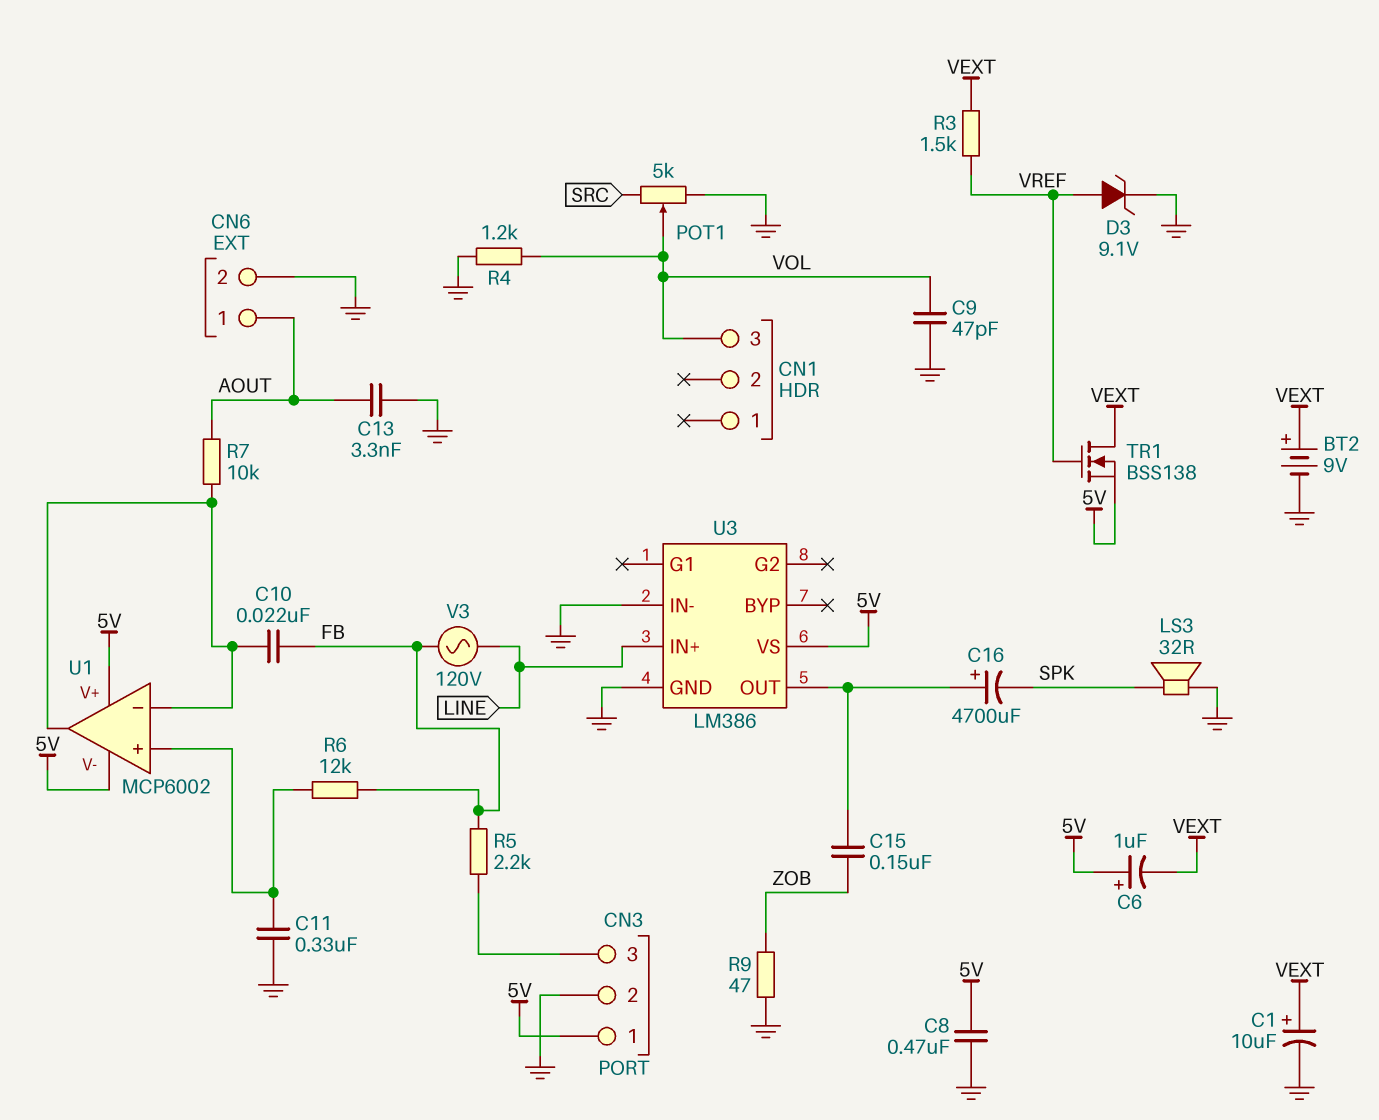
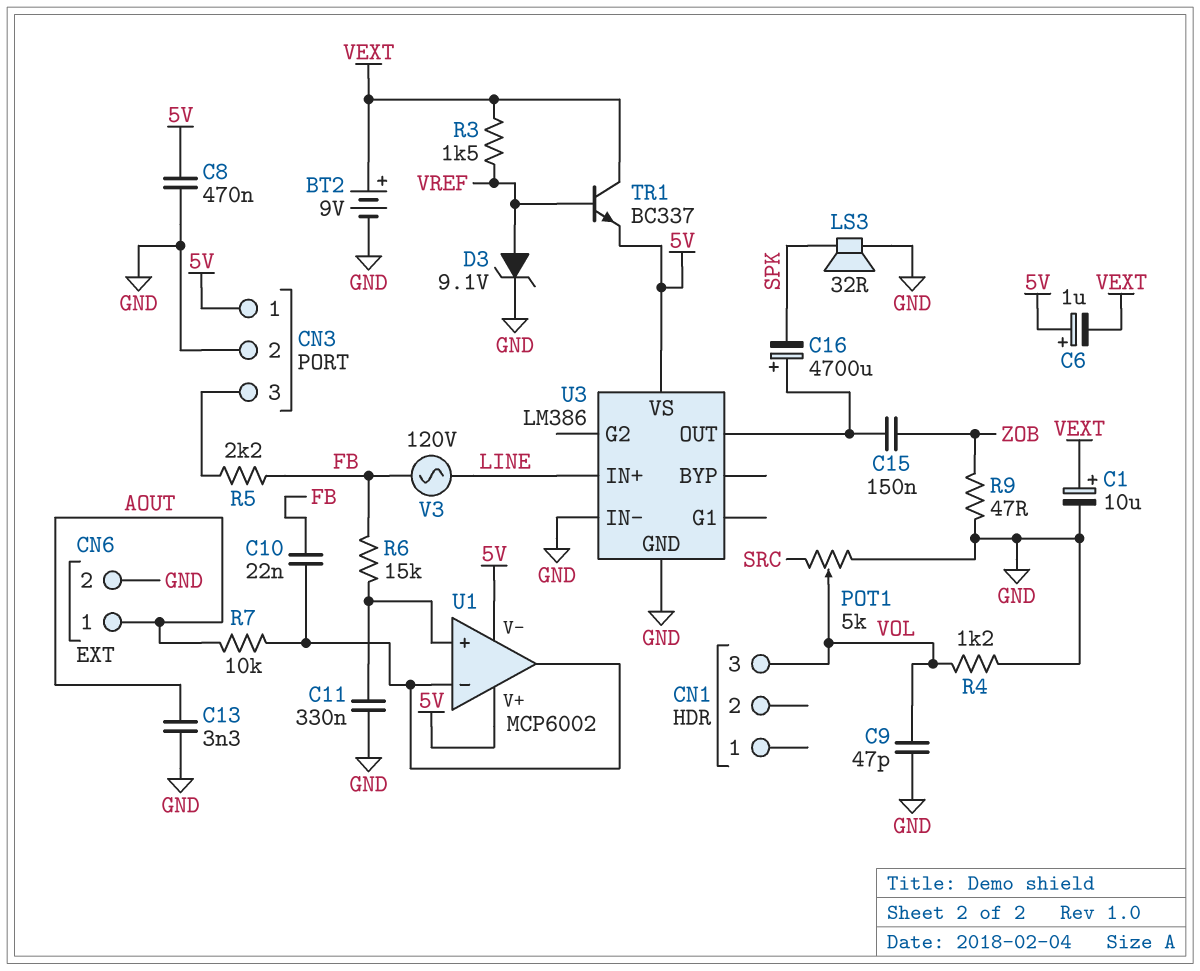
R6: 12k (FB, U1/in+) -> 15k (FB, U1/in+)
TR1: NMOS BSS138 (G VREF, D VEXT, S 5V) -> NPN BC337 (B VREF, C VEXT, E 5V)

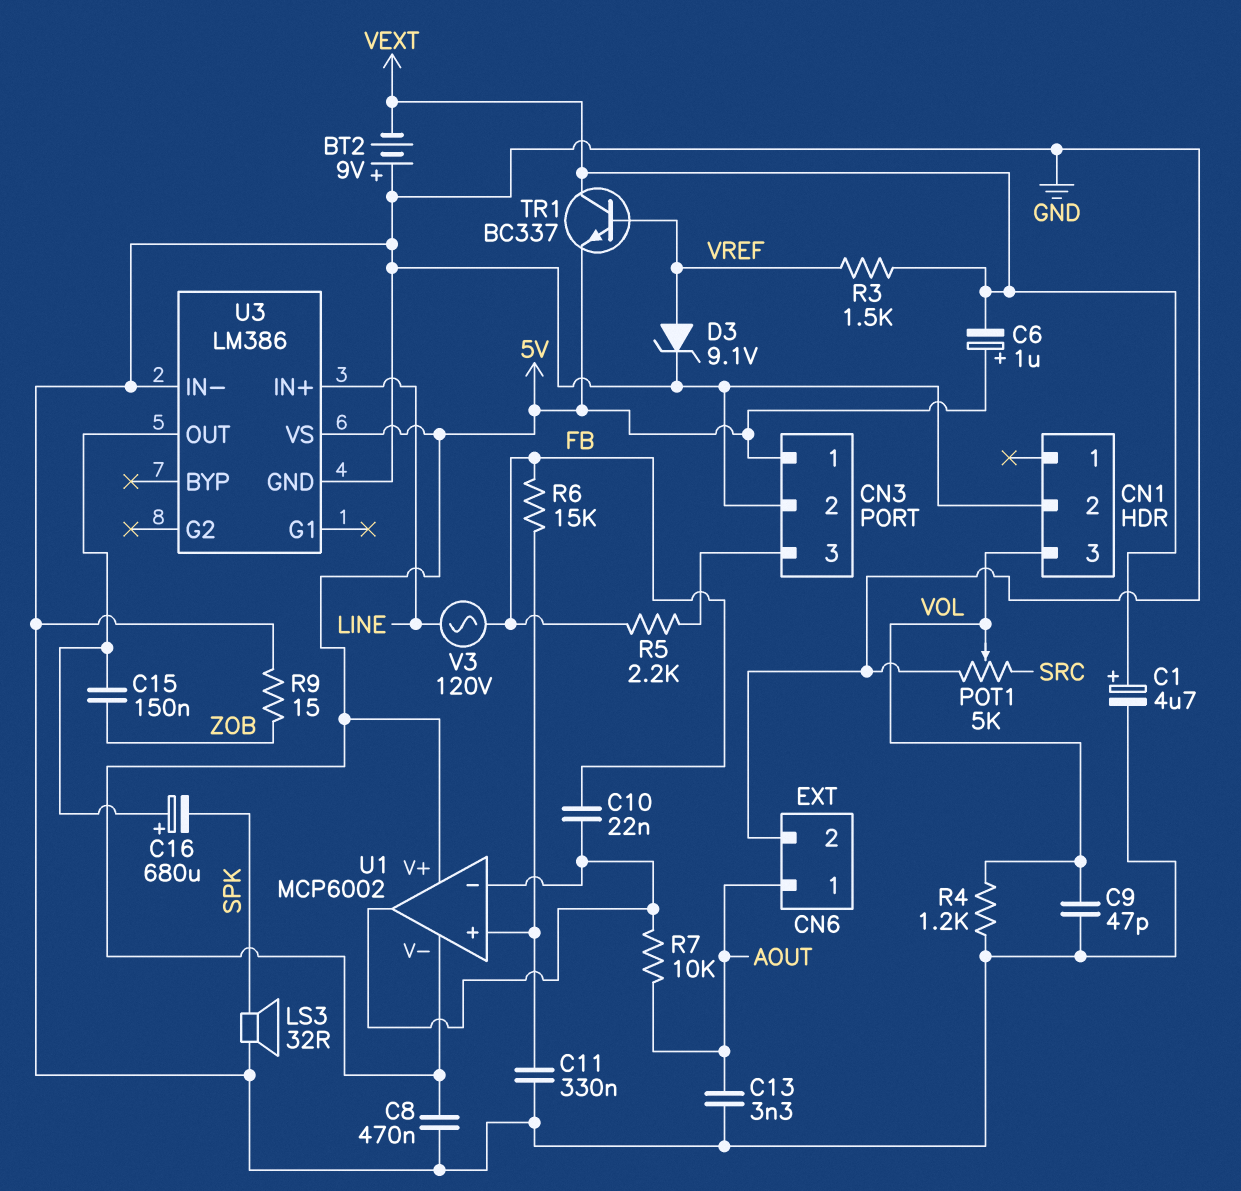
BT2: 9V (plus VEXT, minus GND) -> 9V (plus GND, minus VEXT)
C1: 10uF (plus VEXT, minus GND) -> 4.7uF (plus VEXT, minus GND)
C16: 4700uF (plus U3/OUT, minus SPK) -> 680uF (plus U3/OUT, minus SPK)
CN1 pin 2: none -> GND
R9: 47 (GND, ZOB) -> 15 (GND, ZOB)

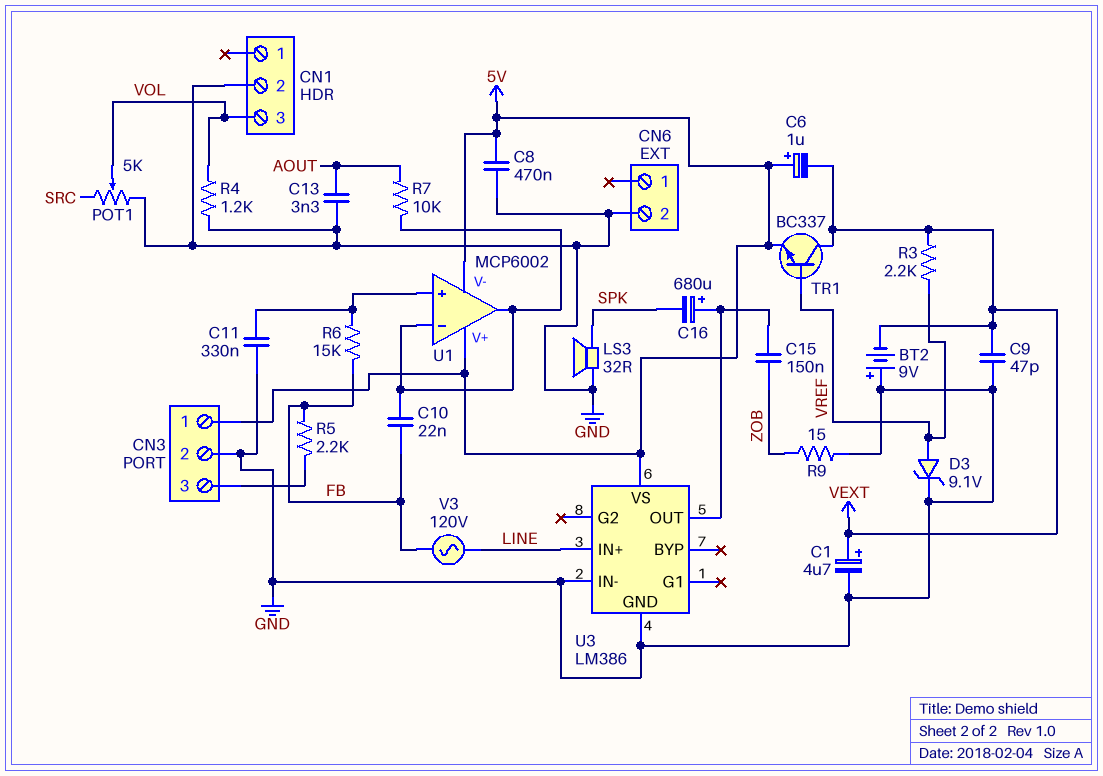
C9: 47pF (GND, VOL) -> 47pF (GND, VEXT)
CN6 pin 1: AOUT -> none
R3: 1.5k (VEXT, VREF) -> 2.2k (VEXT, VREF)

